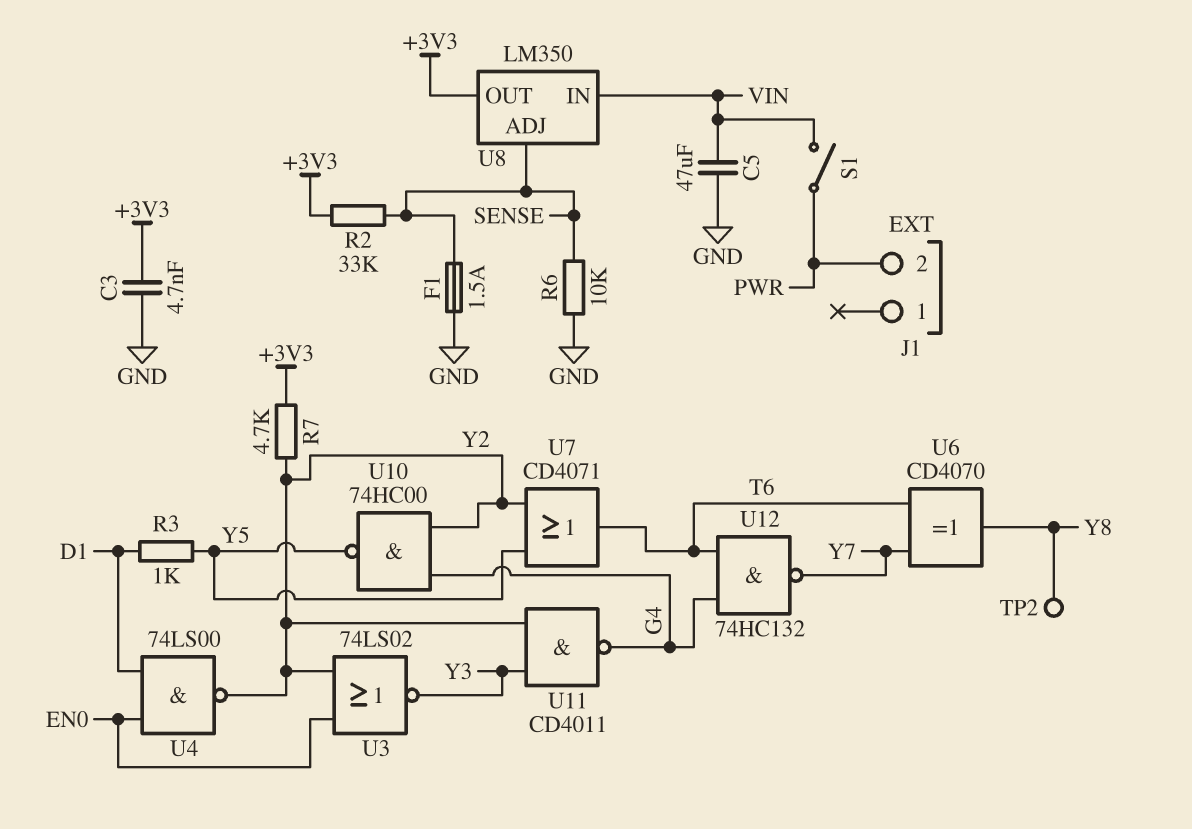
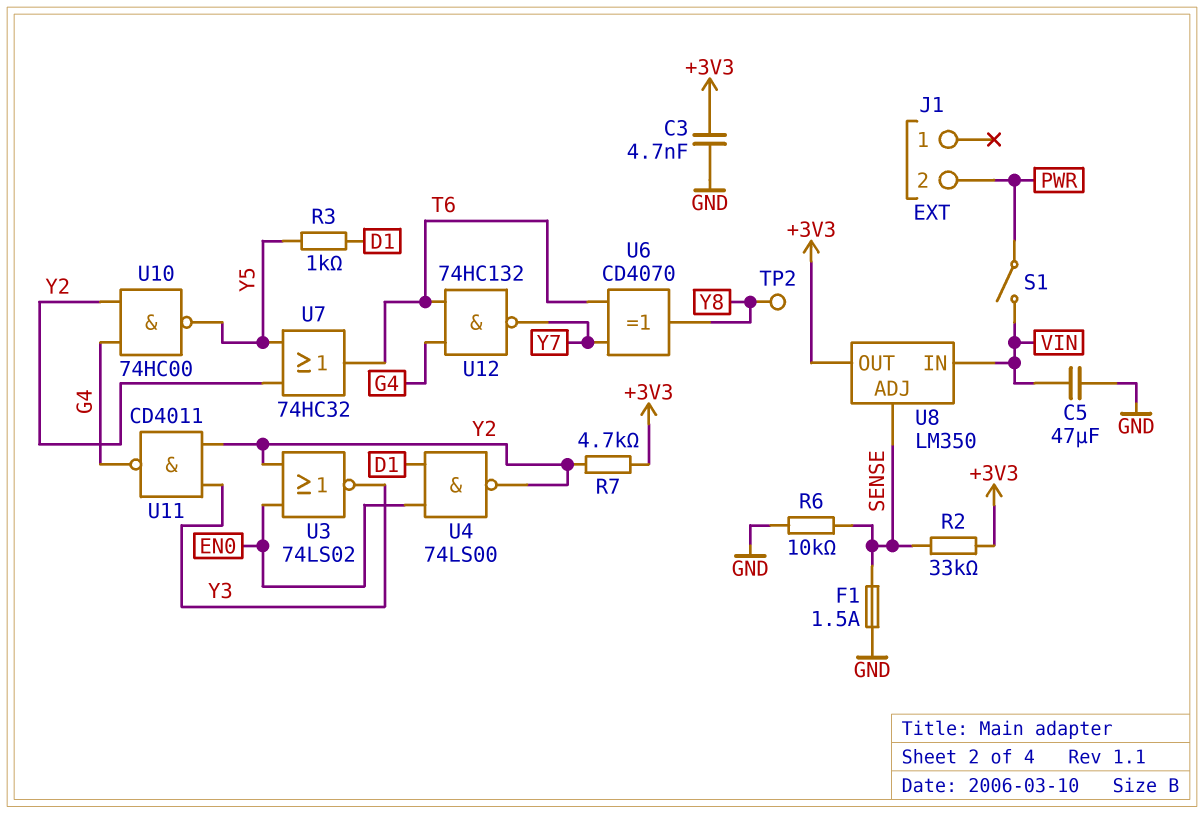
U7: OR CD4071 (in Y2, in Y5, out T6) -> OR 74HC32 (in Y2, in Y5, out T6)

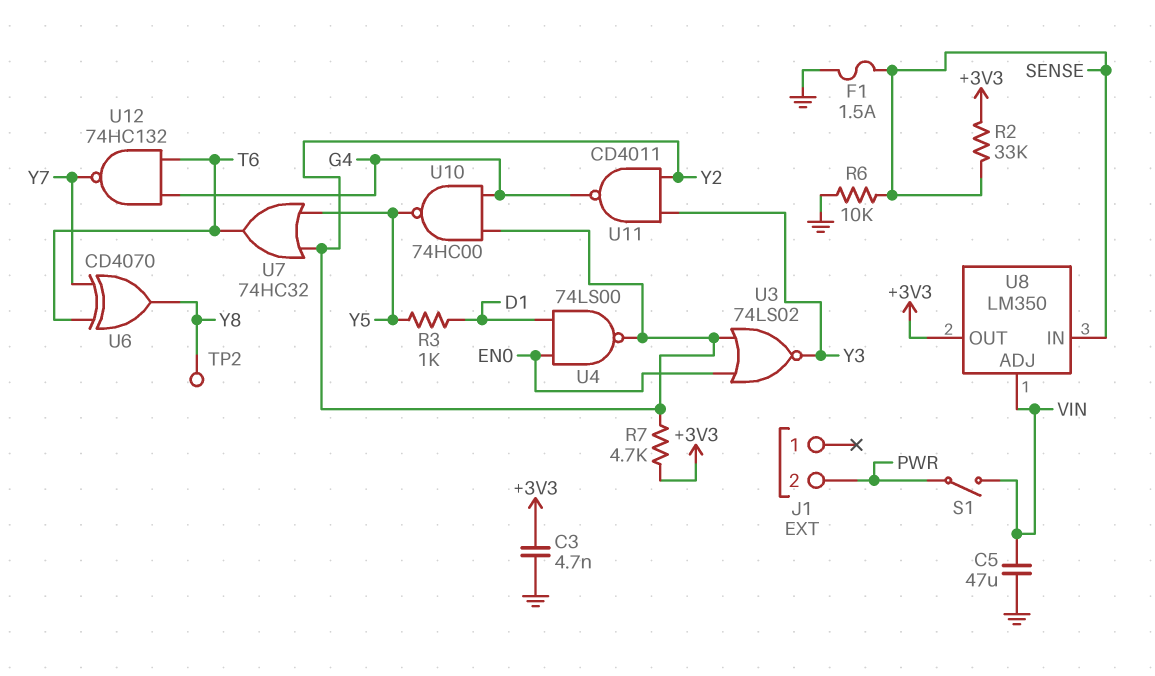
U8 pin ADJ: SENSE -> VIN
U8 pin IN: VIN -> SENSE

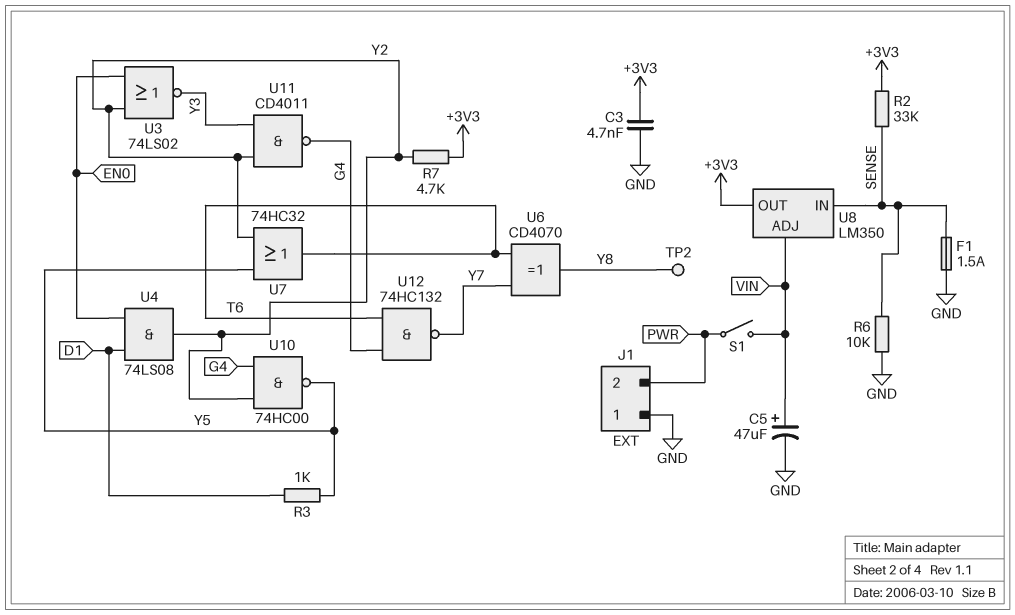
C5: 47uF (GND, VIN) -> 47uF (plus VIN, minus GND)
J1 pin 1: none -> GND
U4: NAND 74LS00 (in D1, in EN0, out Y2) -> AND 74LS08 (in D1, in EN0, out Y2)

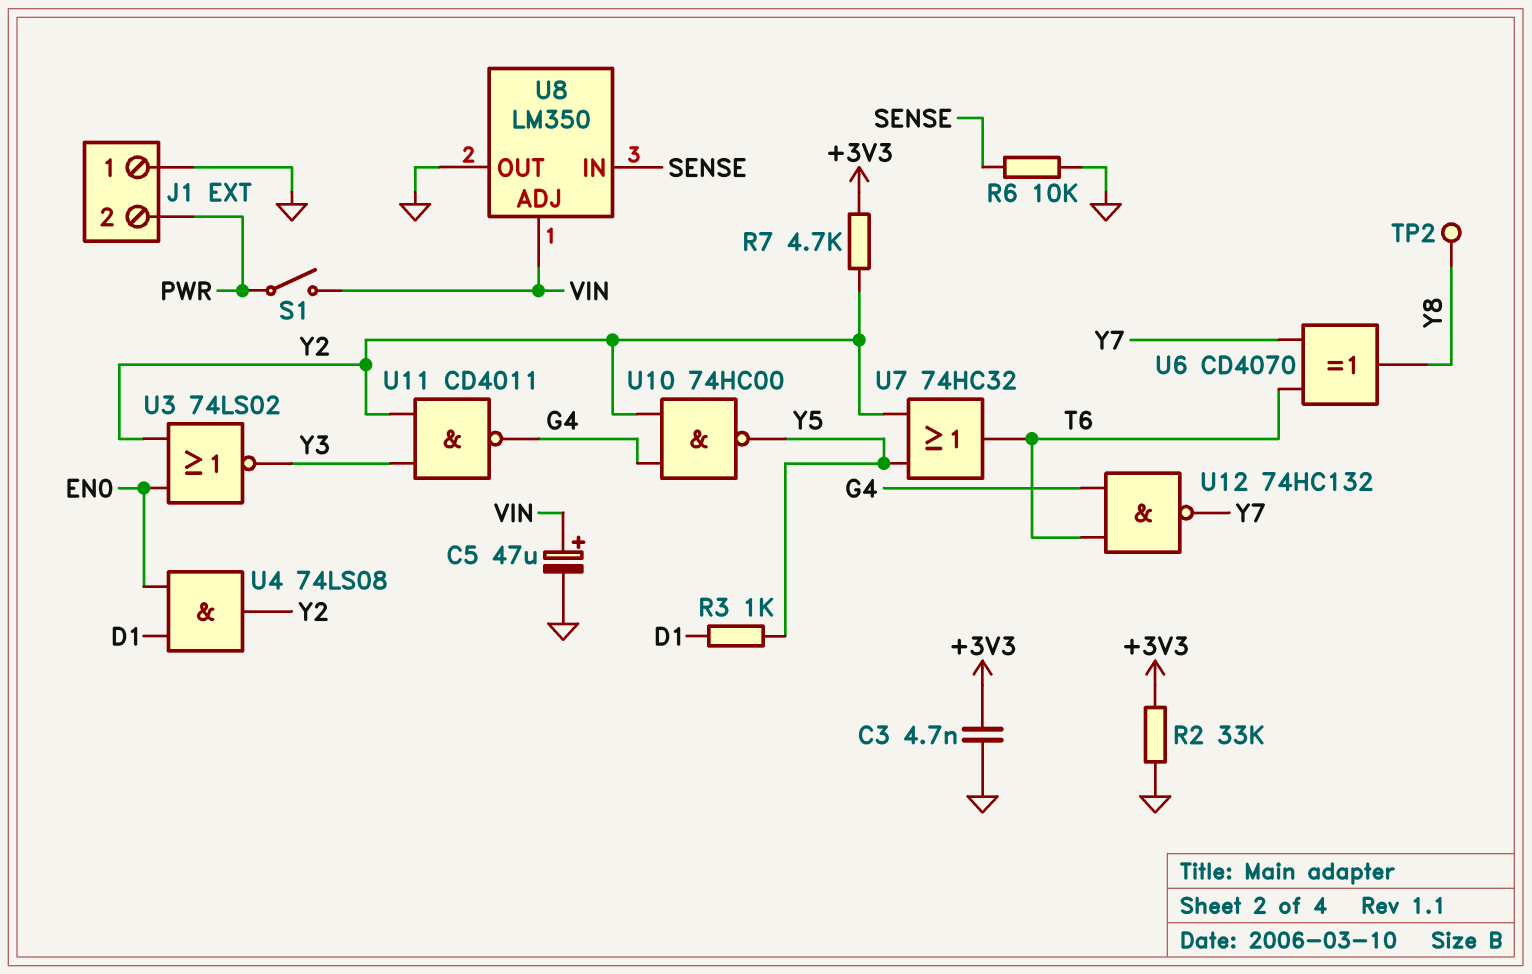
F1: 1.5A (GND, SENSE) -> none
R2: 33k (+3V3, SENSE) -> 33k (+3V3, GND)
U8 pin OUT: +3V3 -> GND

